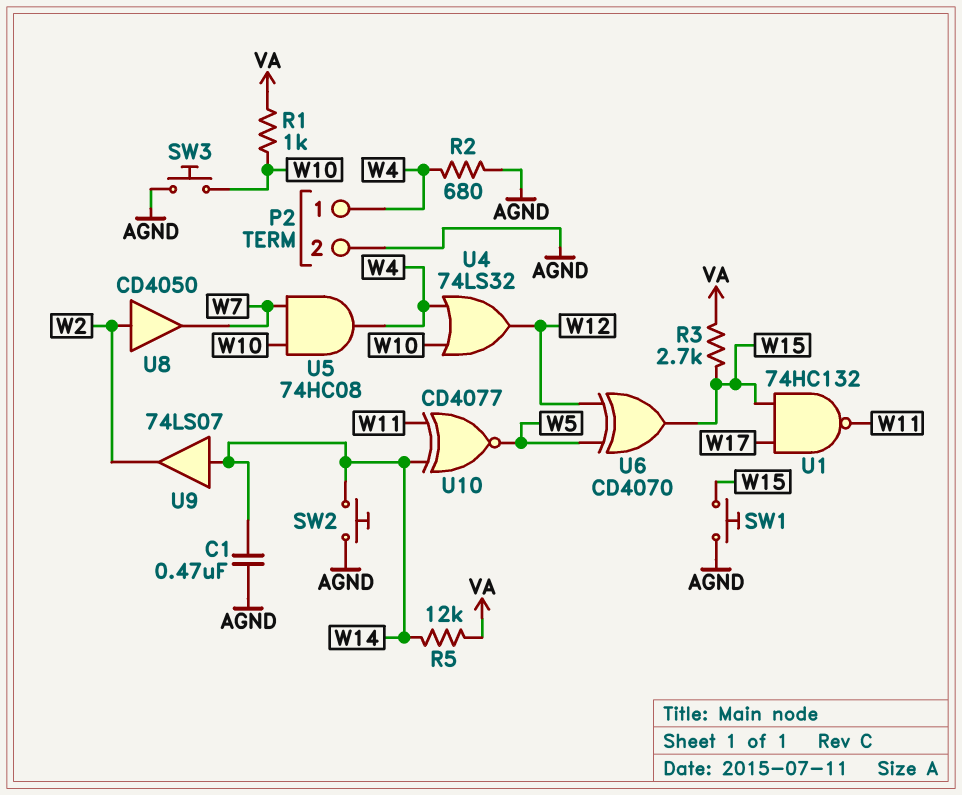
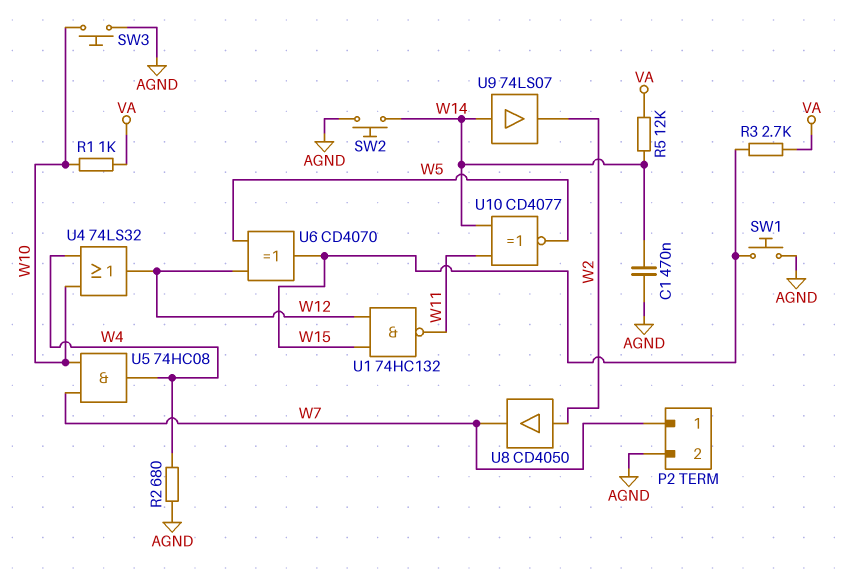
P2 pin 1: W4 -> W7
U1: NAND 74HC132 (in W15, in W17, out W11) -> NAND 74HC132 (in W12, in W15, out W11)

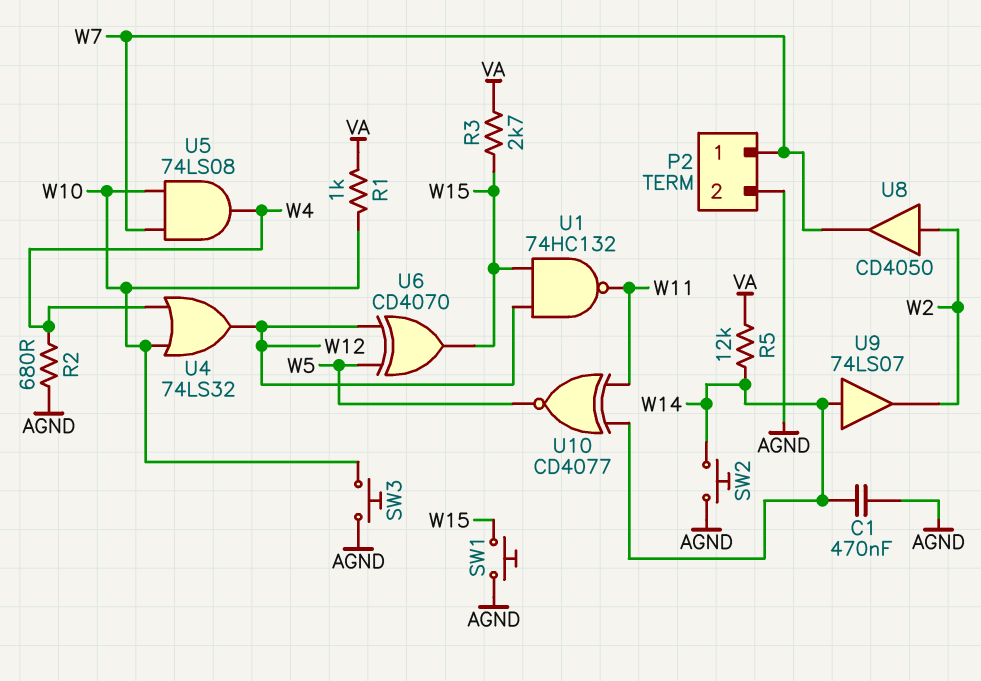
U5: AND 74HC08 (in W7, in W10, out W4) -> AND 74LS08 (in W7, in W10, out W4)

